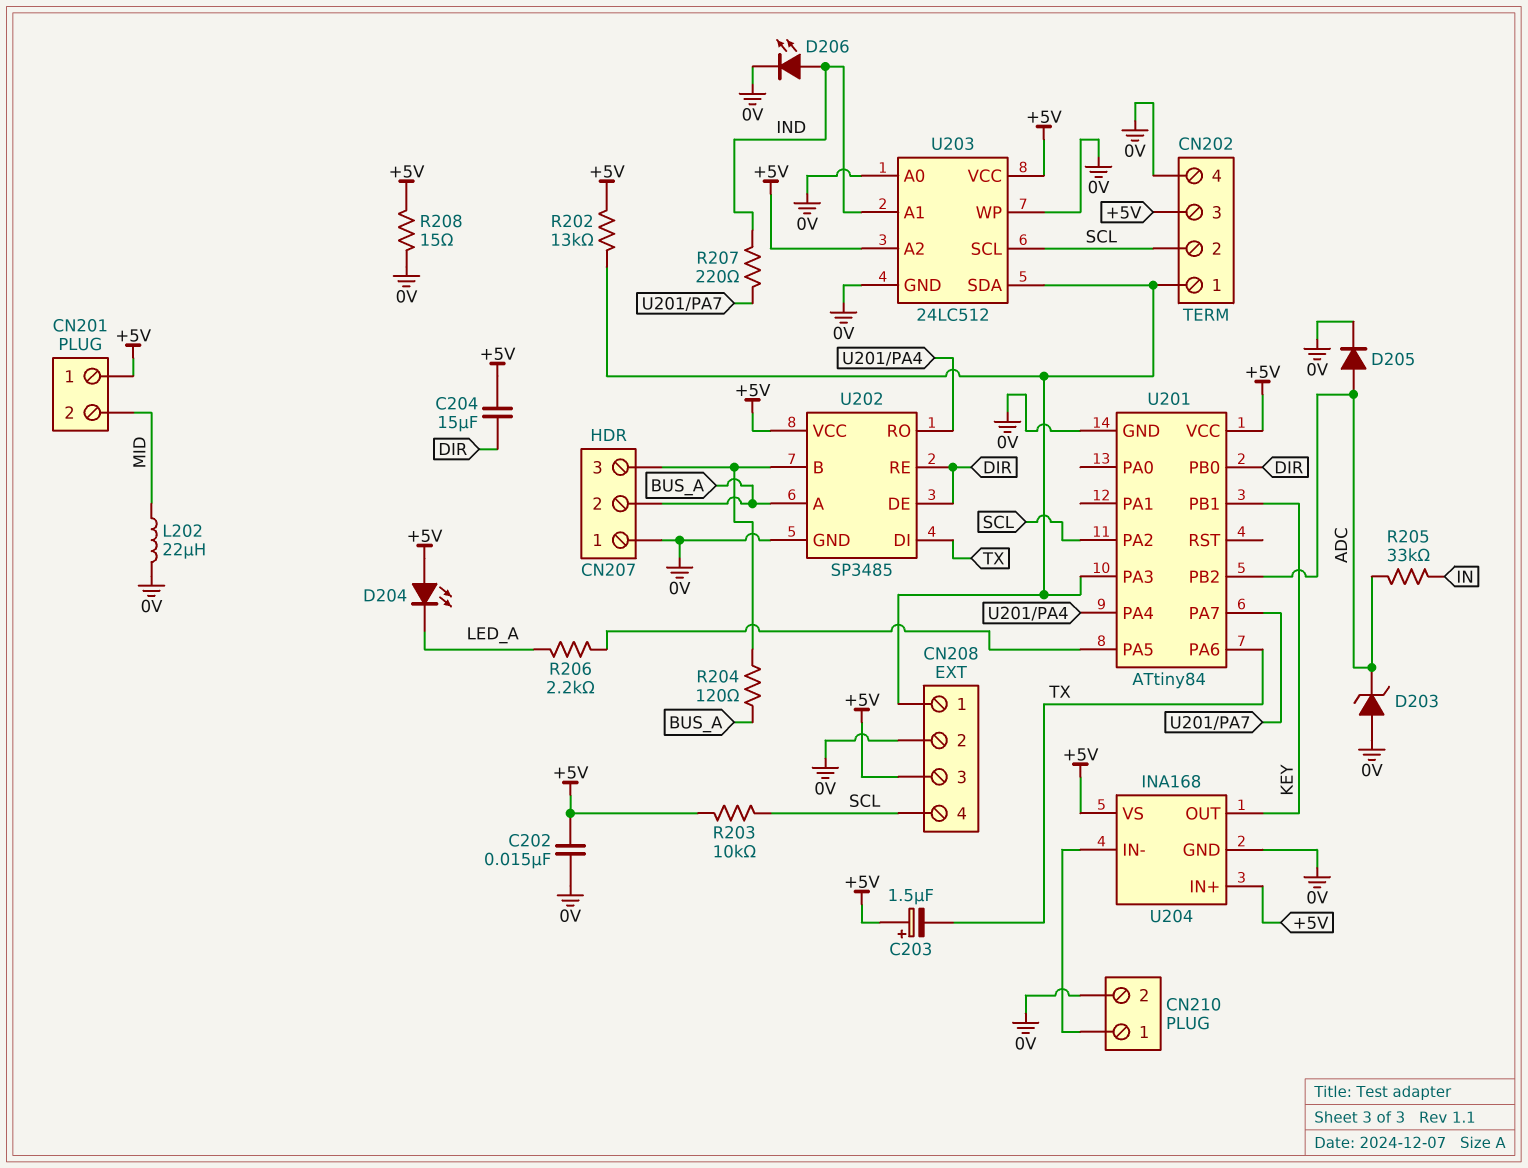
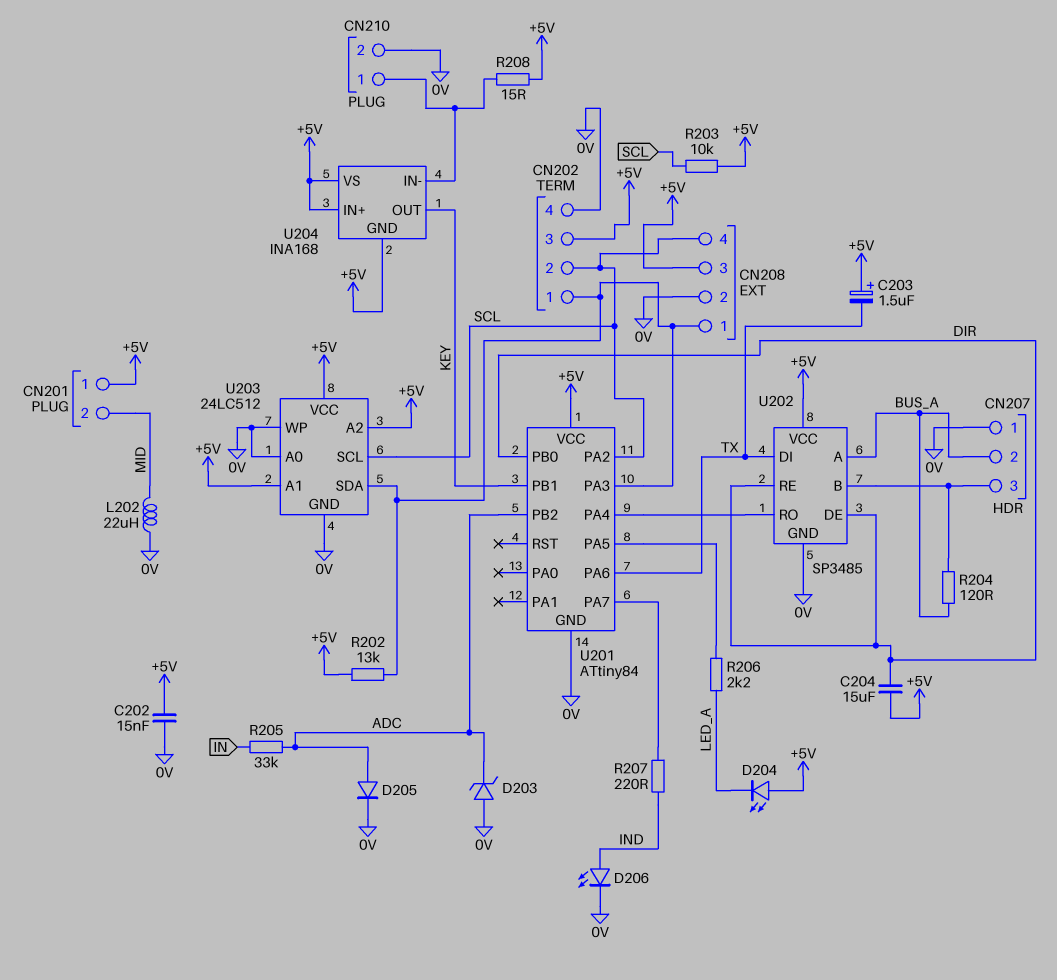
R208: 15 (+5V, 0V) -> 15 (+5V, CN210/1)
U203 pin A1: IND -> +5V
U204 pin GND: 0V -> +5V

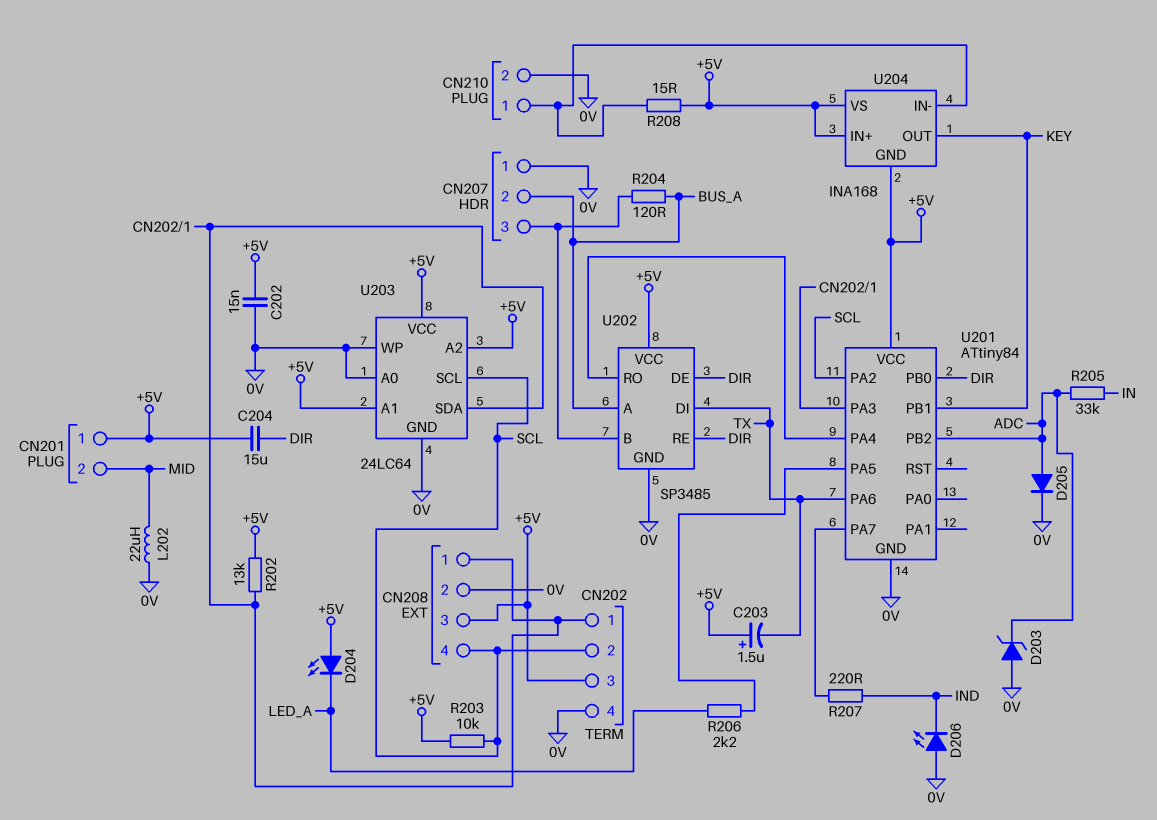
D206: LED (A IND, K 0V) -> LED (A 0V, K IND)
U203: 24LC512 -> 24LC64

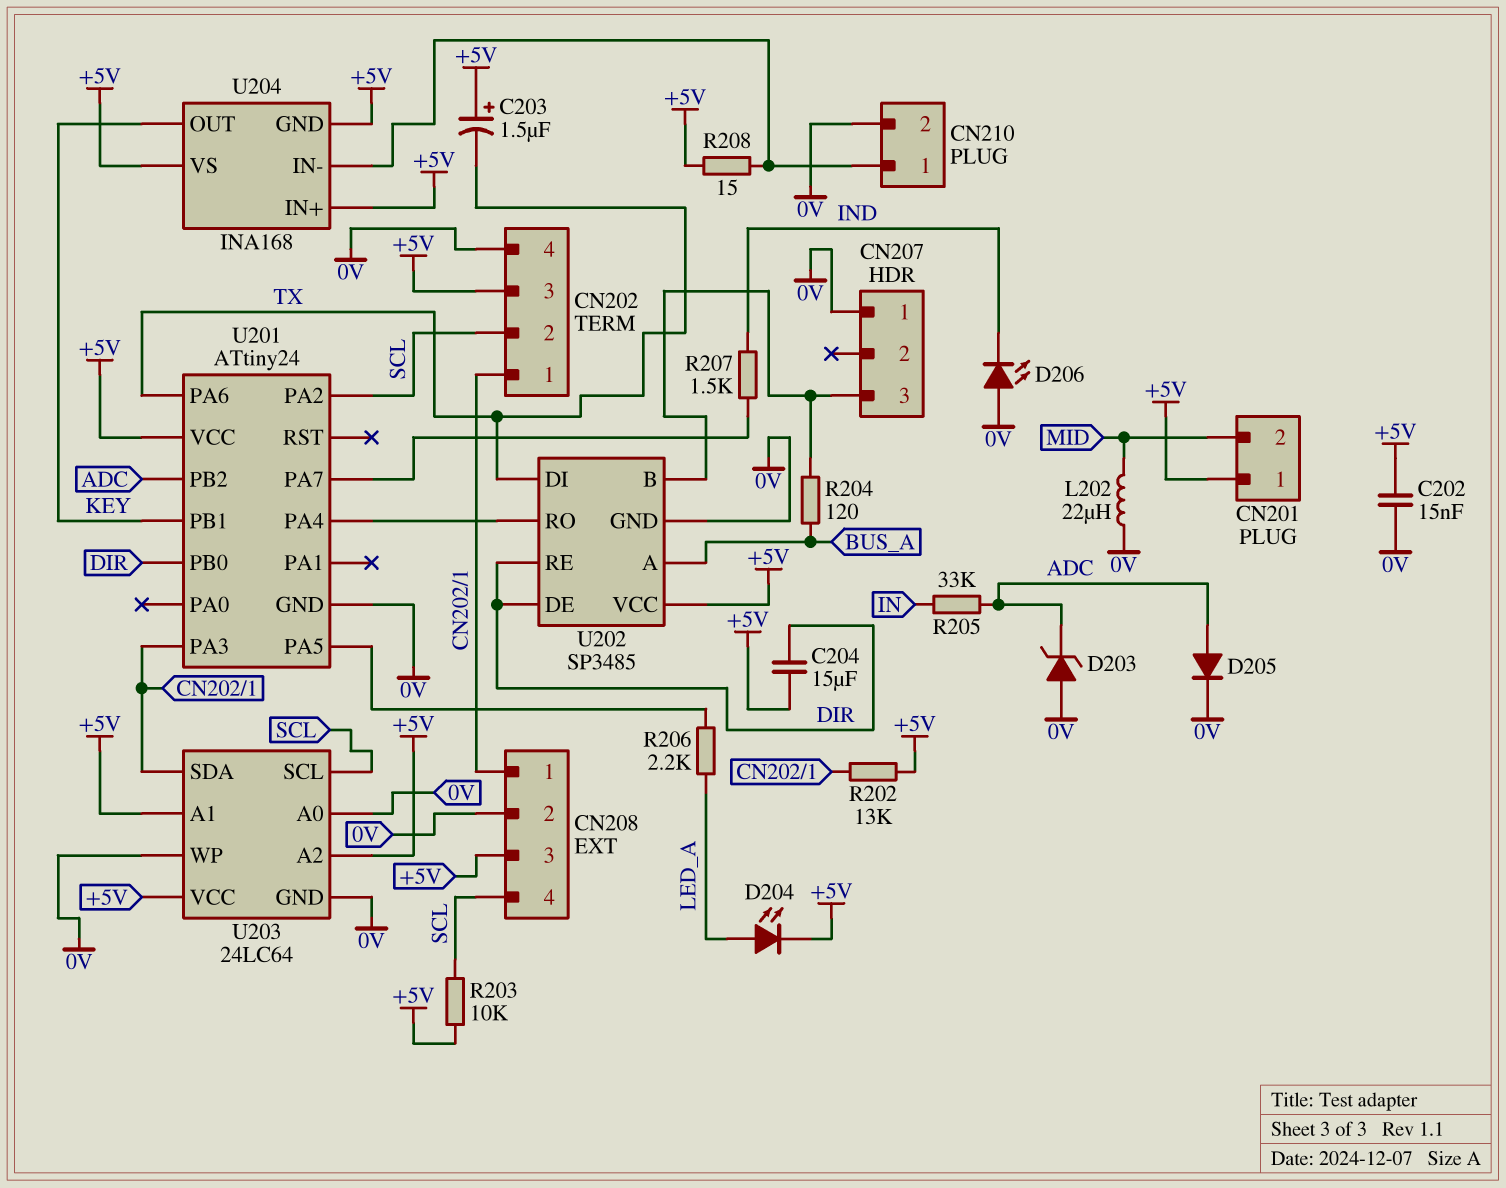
CN207 pin 2: BUS_A -> none
D204: LED (A +5V, K LED_A) -> LED (A LED_A, K +5V)
R207: 220 (IND, U201/PA7) -> 1.5k (IND, U201/PA7)
U201: ATtiny84 -> ATtiny24

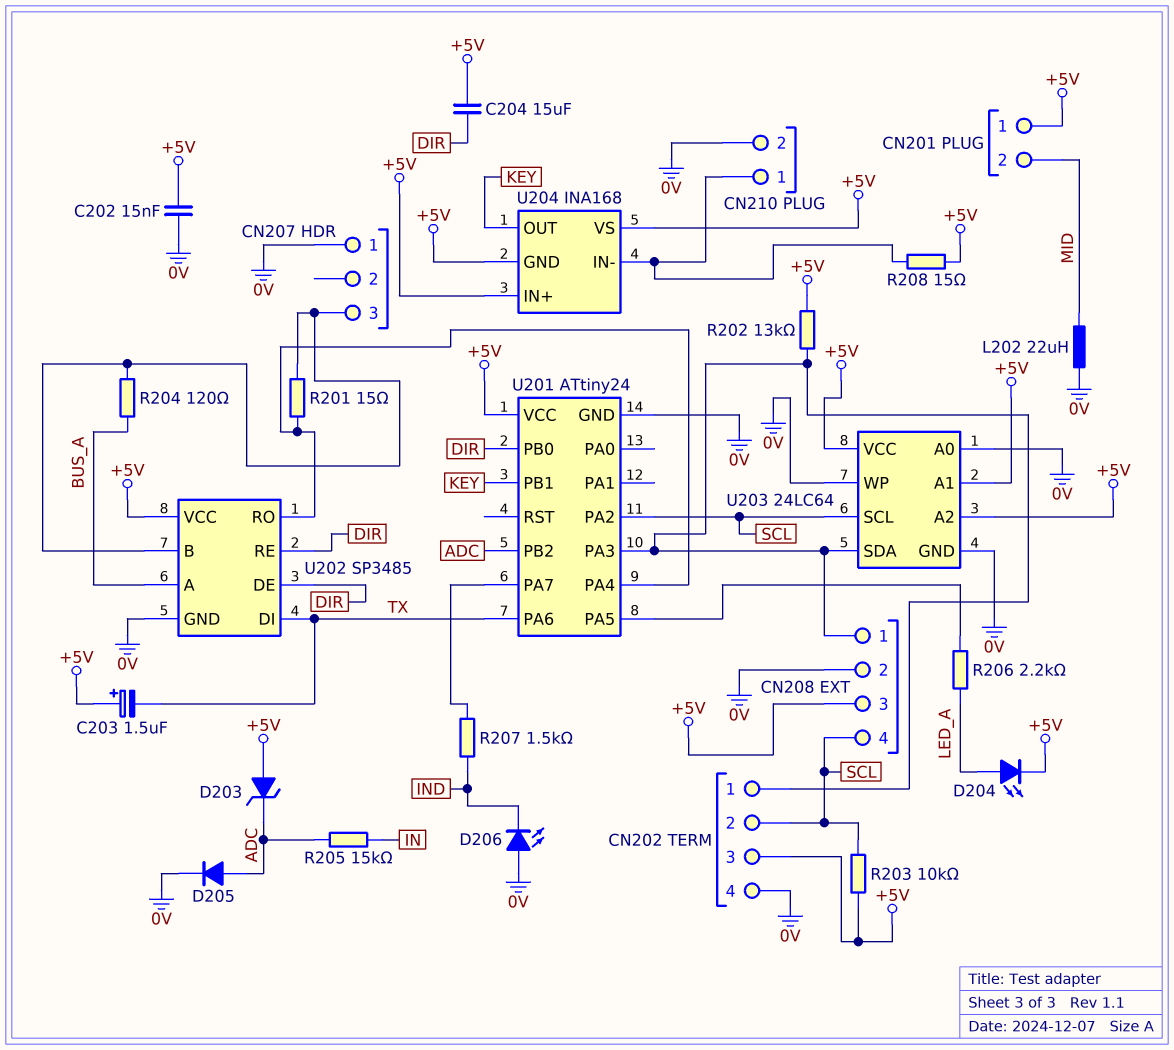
D203: zener (A 0V, K ADC) -> zener (A +5V, K ADC)
R201: none -> 15 (CN207/3, U201/PA4)
R205: 33k (ADC, IN) -> 15k (ADC, IN)

